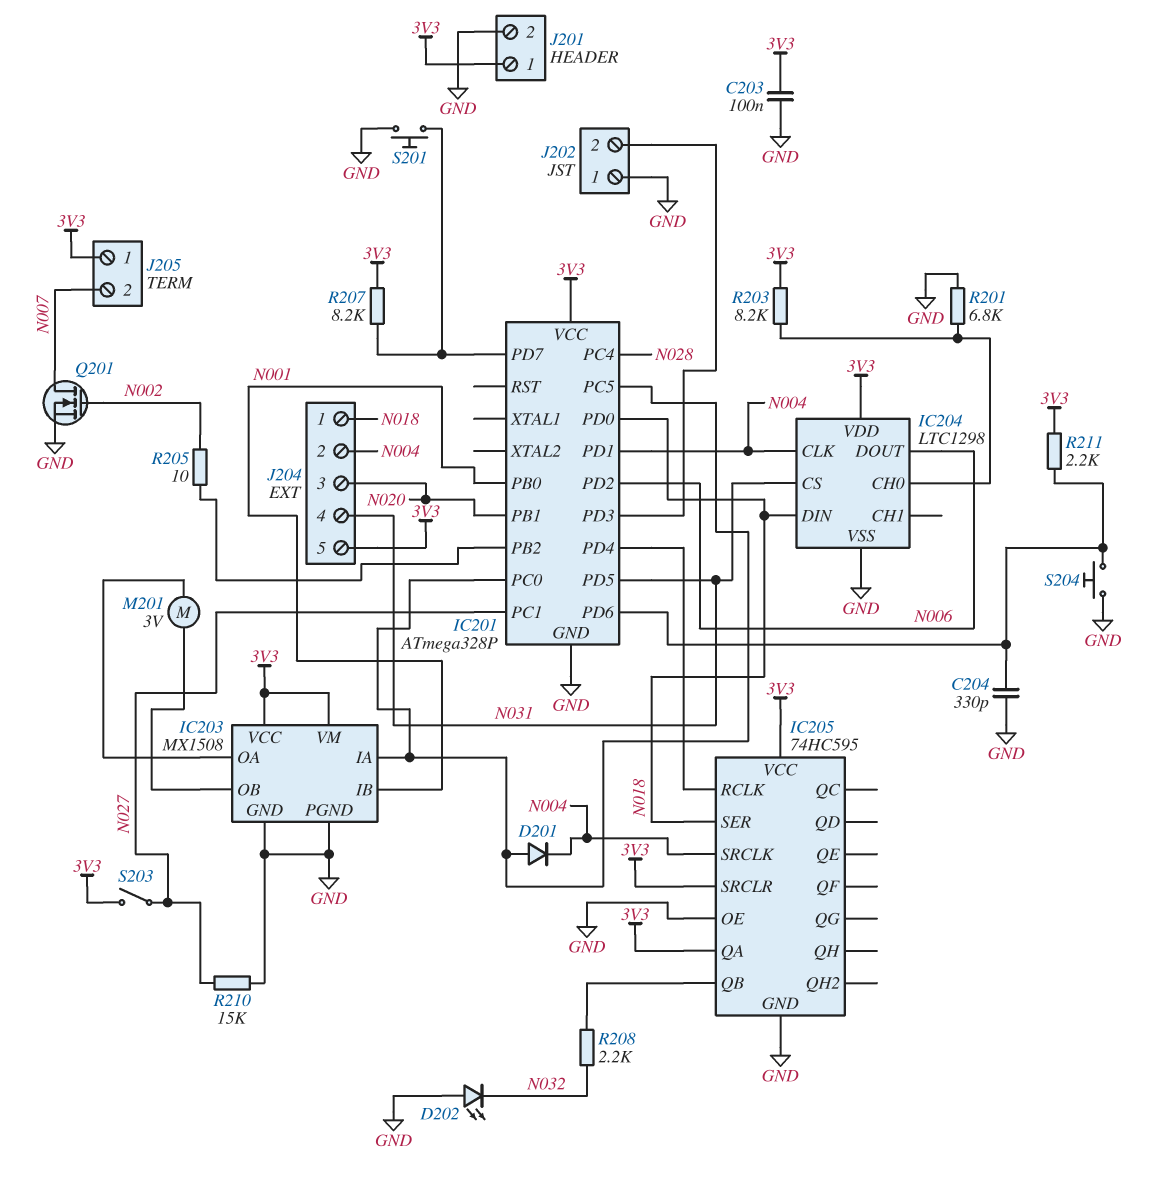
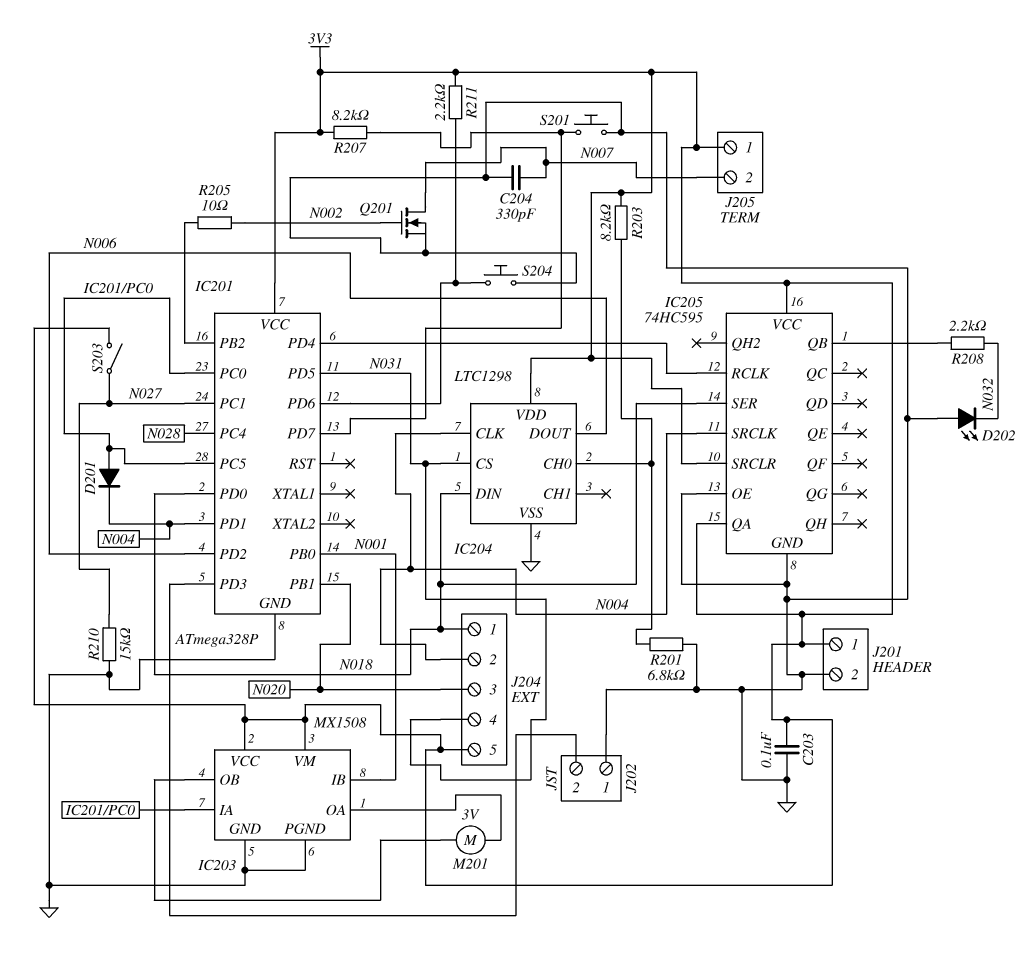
C204: 330pF (GND, IC201/PD6) -> 330pF (GND, N007)

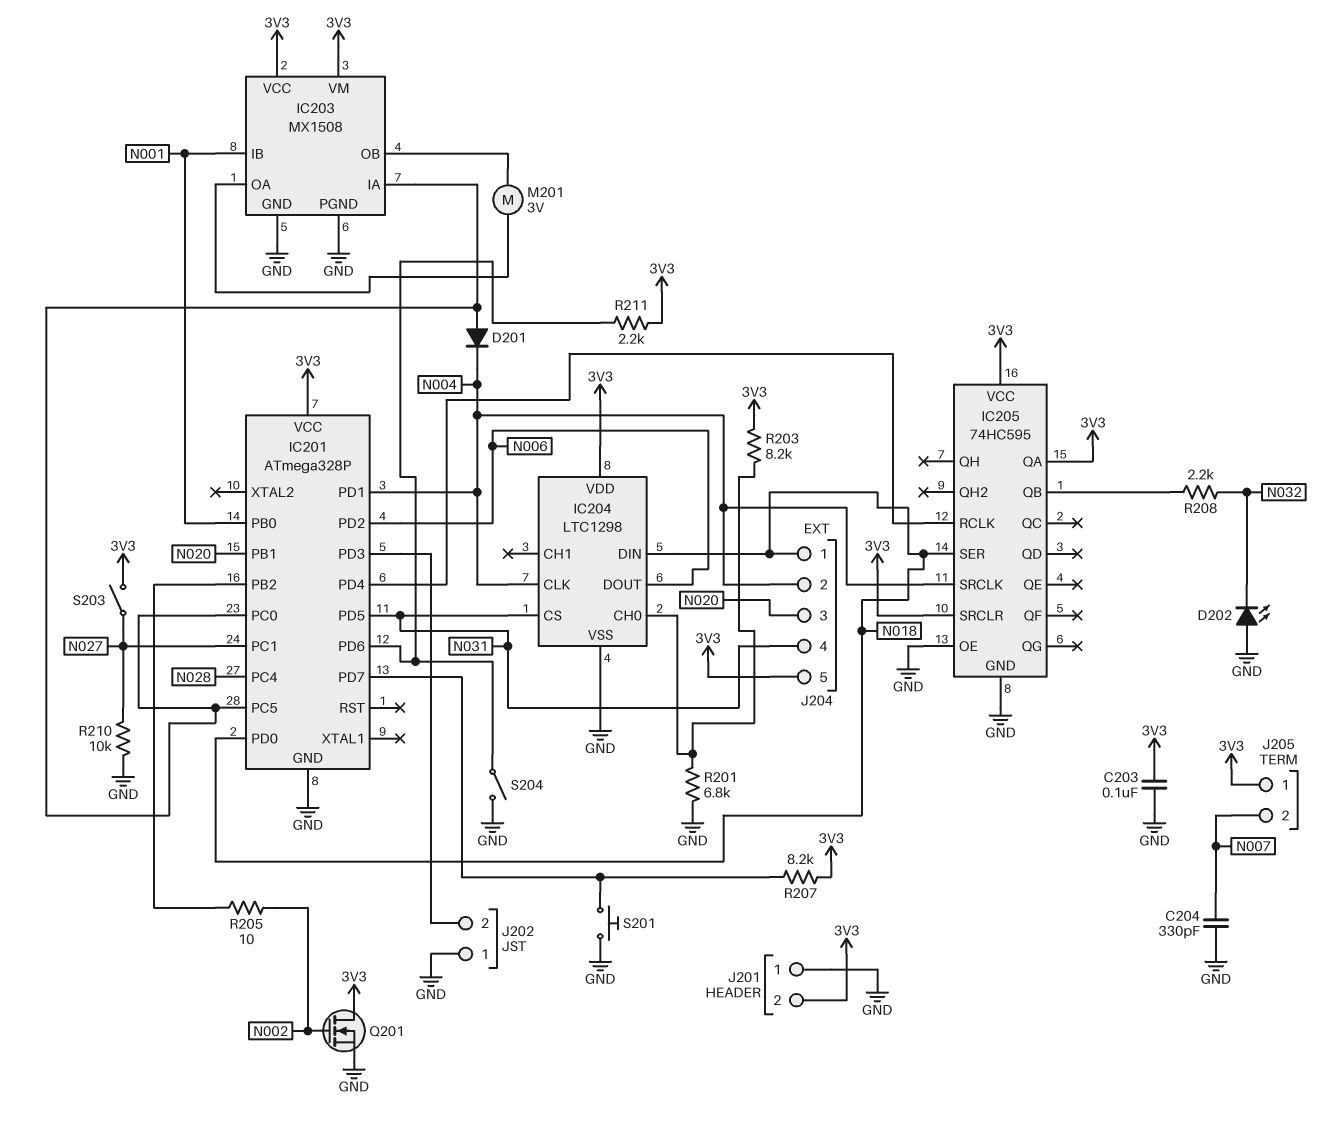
J201 pin 1: 3V3 -> GND
J201 pin 2: GND -> 3V3
Q201: NMOS (G N002, D N007, S GND) -> NMOS (G N002, D 3V3, S GND)
R210: 15k (GND, N027) -> 10k (GND, N027)
S204: button (GND, IC201/PD6) -> switch (GND, IC201/PD6)

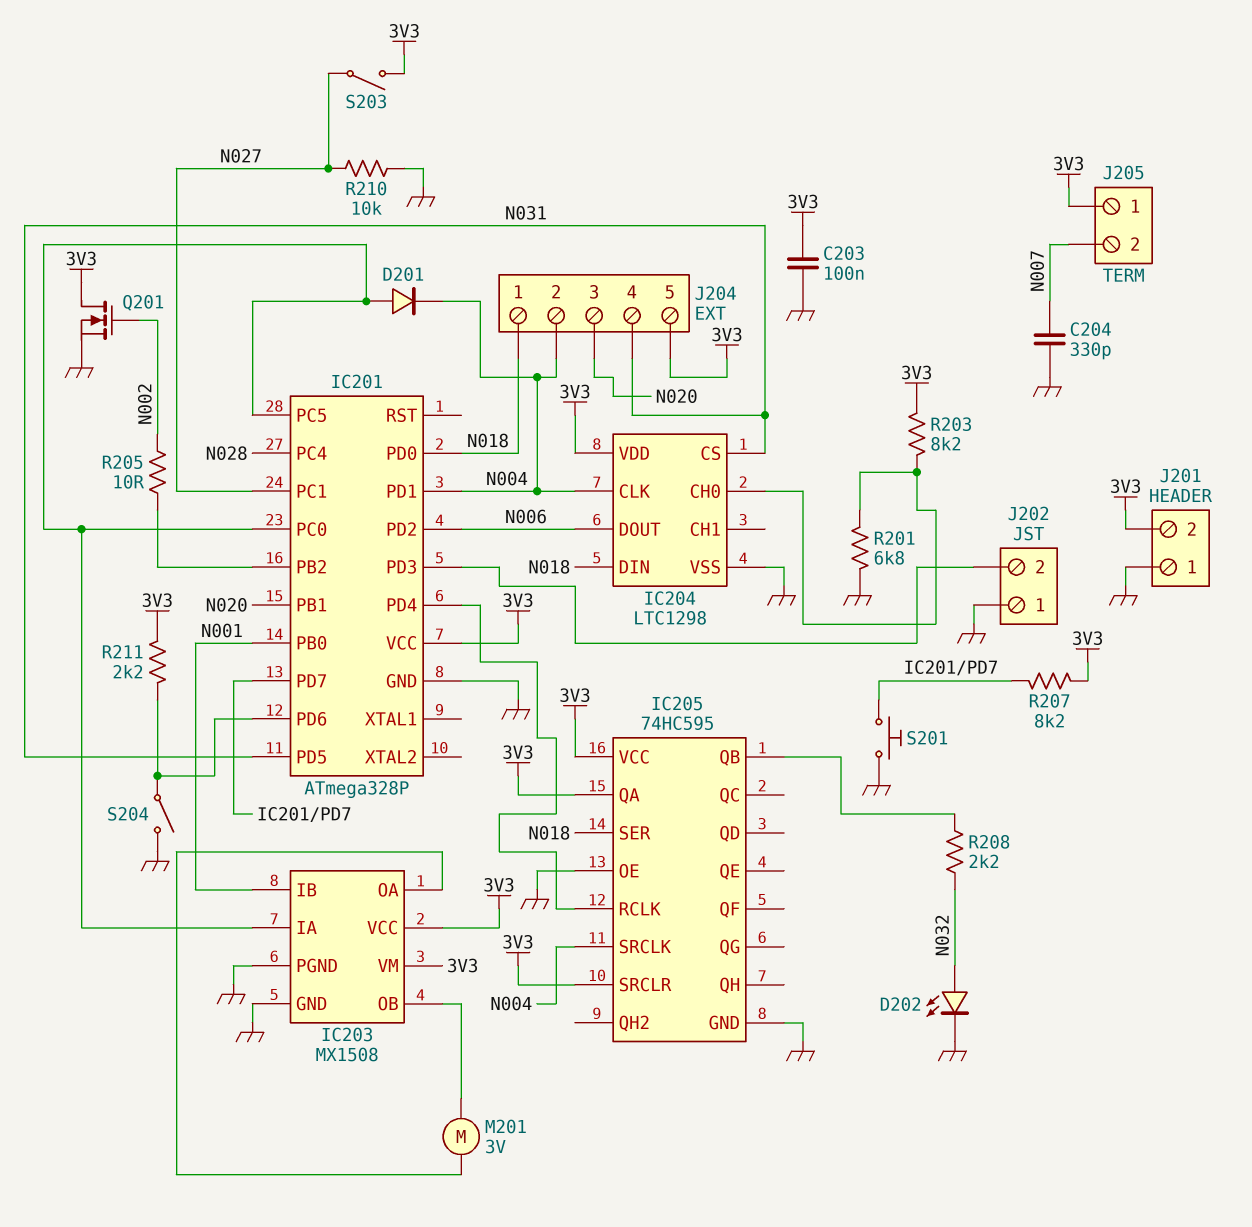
D202: LED (A GND, K N032) -> LED (A N032, K GND)

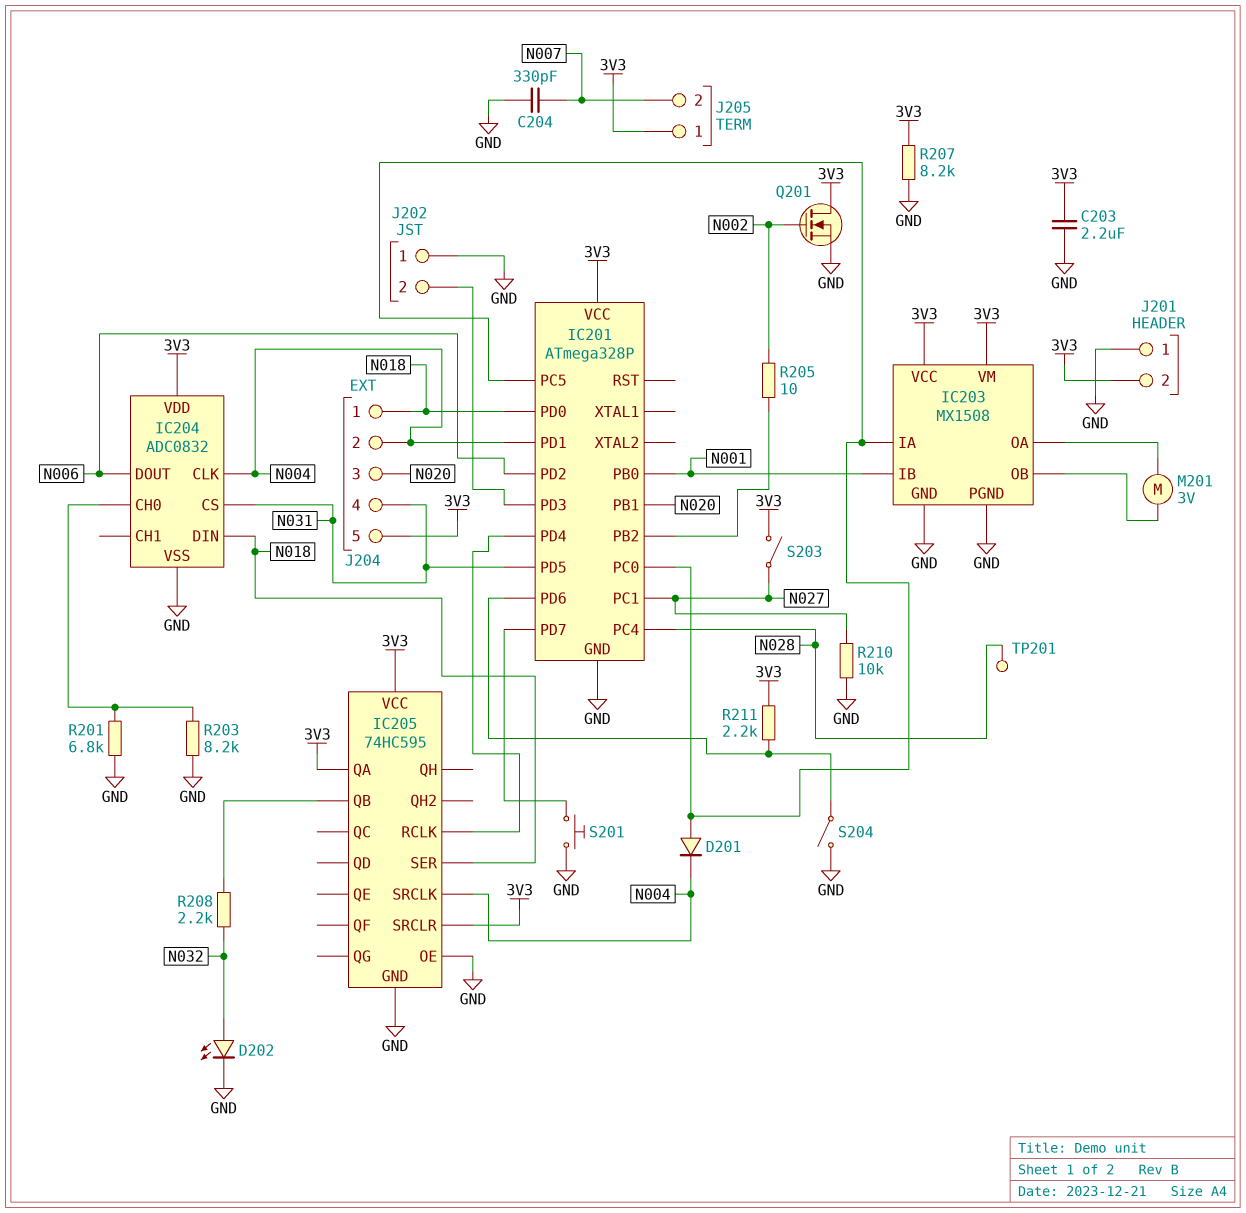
C203: 100nF (3V3, GND) -> 2.2uF (3V3, GND)
IC204: LTC1298 -> ADC0832
R203: 8.2k (3V3, IC204/CH0) -> 8.2k (GND, IC204/CH0)
R207: 8.2k (3V3, IC201/PD7) -> 8.2k (3V3, GND)
TP201: none -> test point (N028)

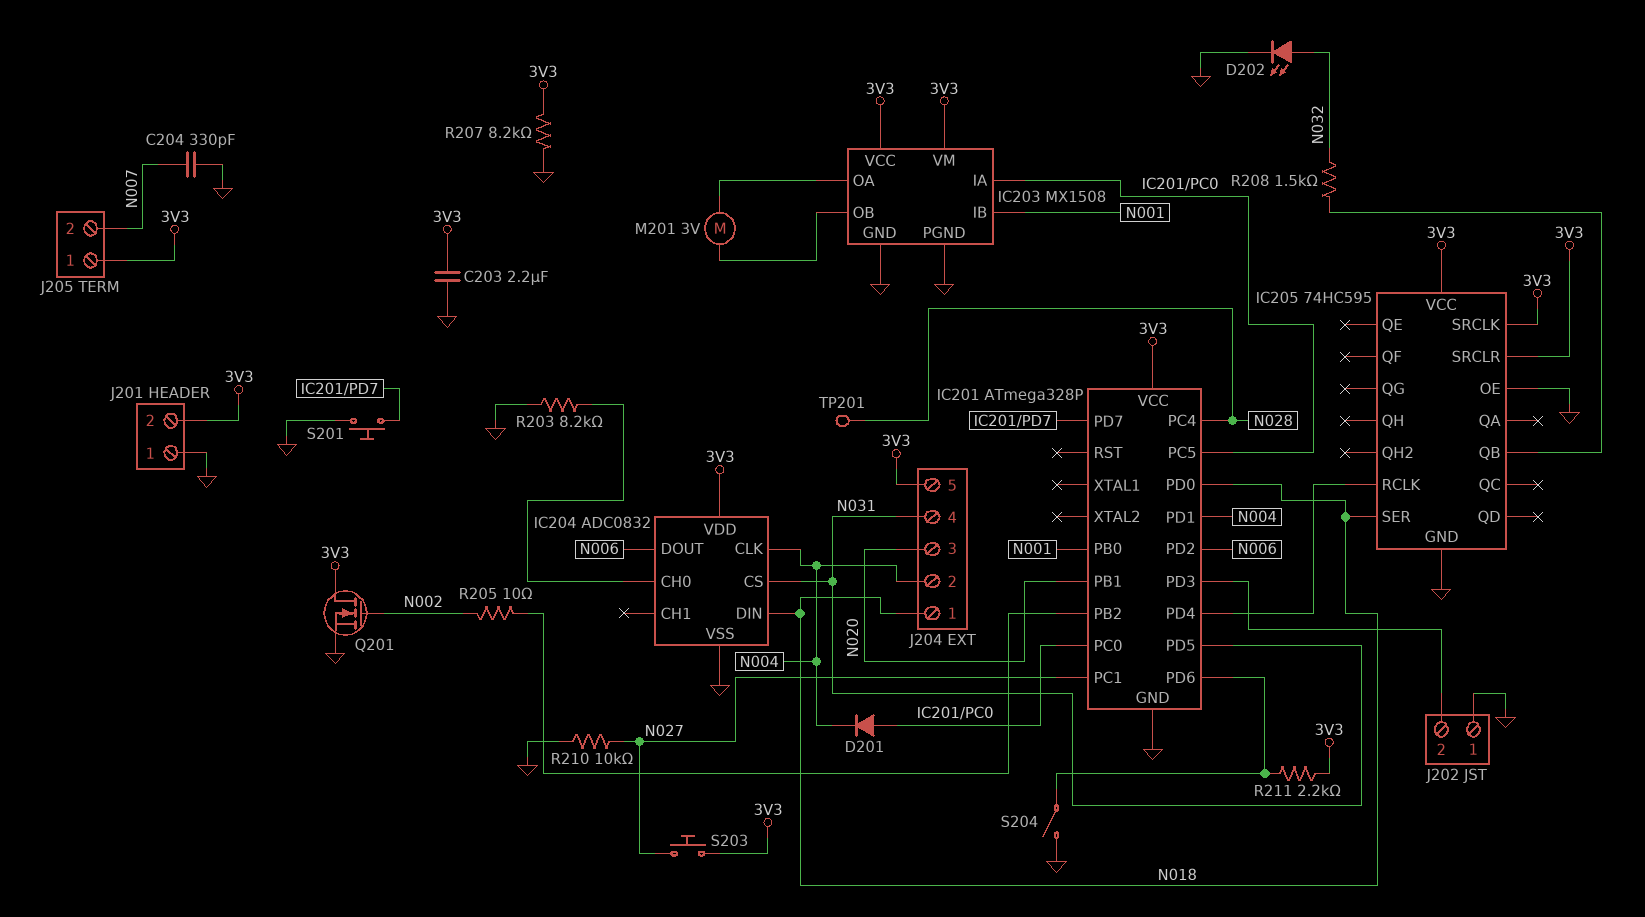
IC205 pin QA: 3V3 -> none
IC205 pin SRCLK: N004 -> 3V3
R201: 6.8k (GND, IC204/CH0) -> none
R208: 2.2k (IC205/QB, N032) -> 1.5k (IC205/QB, N032)
S203: switch (3V3, N027) -> button (3V3, N027)

